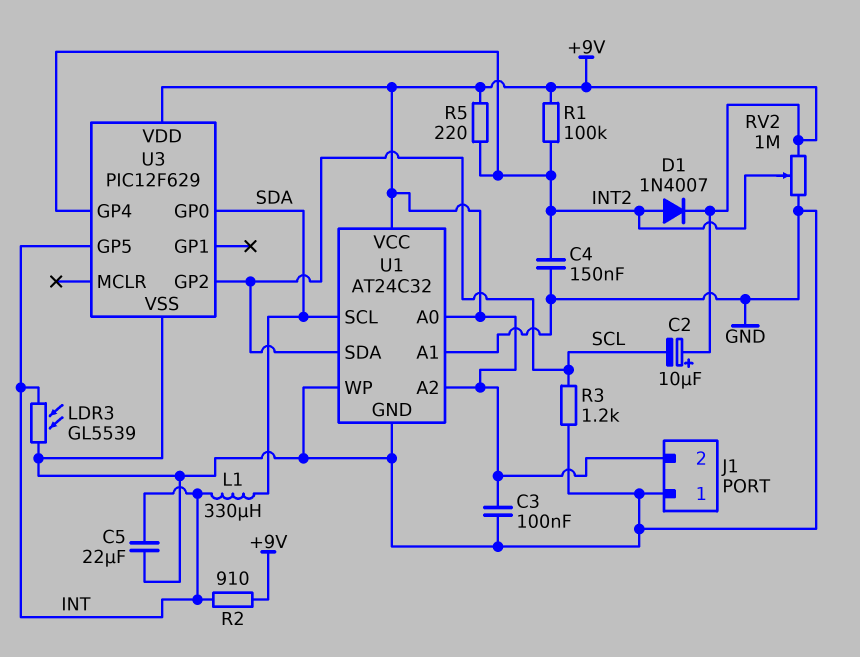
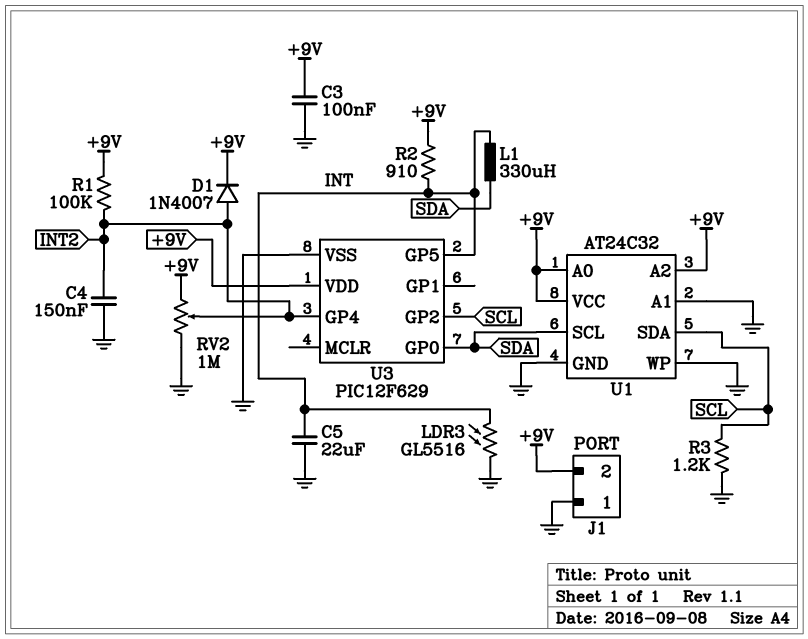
C2: 10uF (plus +9V, minus SCL) -> none
LDR3: GL5539 (GND, INT) -> GL5516 (GND, INT)
R5: 220 (+9V, INT2) -> none

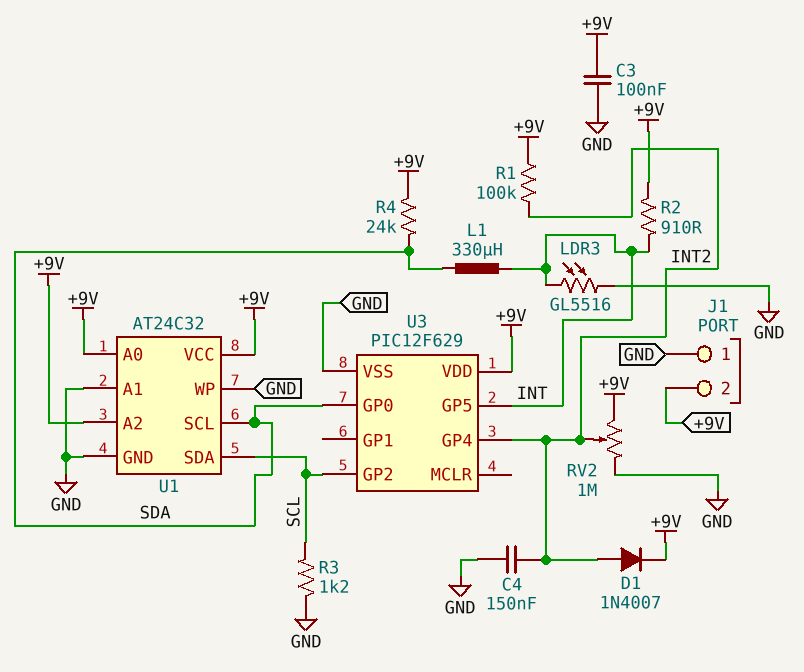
C5: 22uF (GND, INT) -> none
R4: none -> 24k (+9V, SDA)

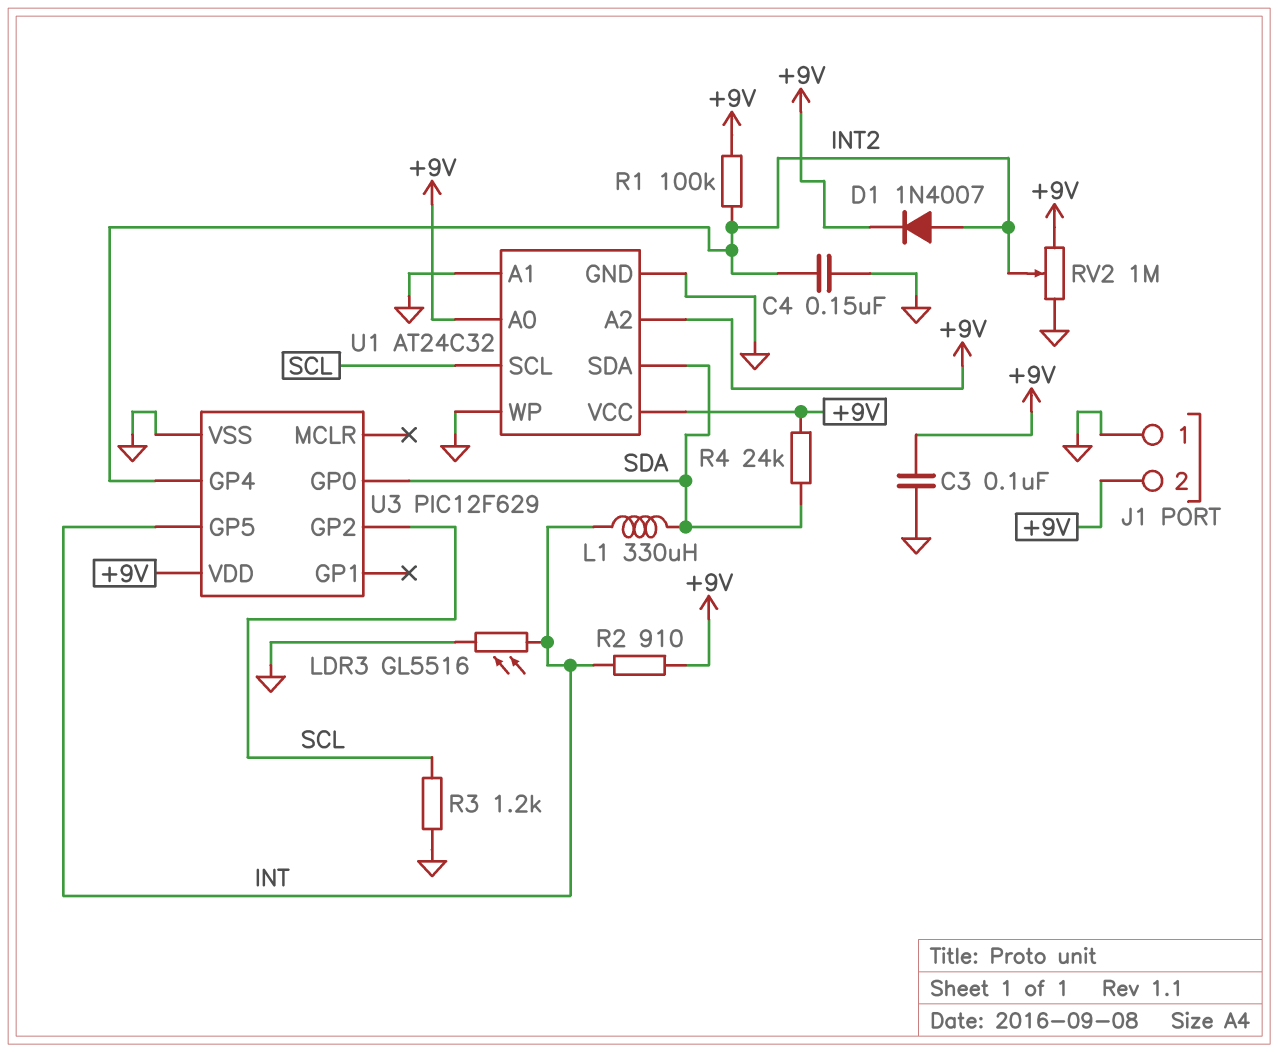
U1 pin SCL: SDA -> SCL
U1 pin SDA: SCL -> SDA

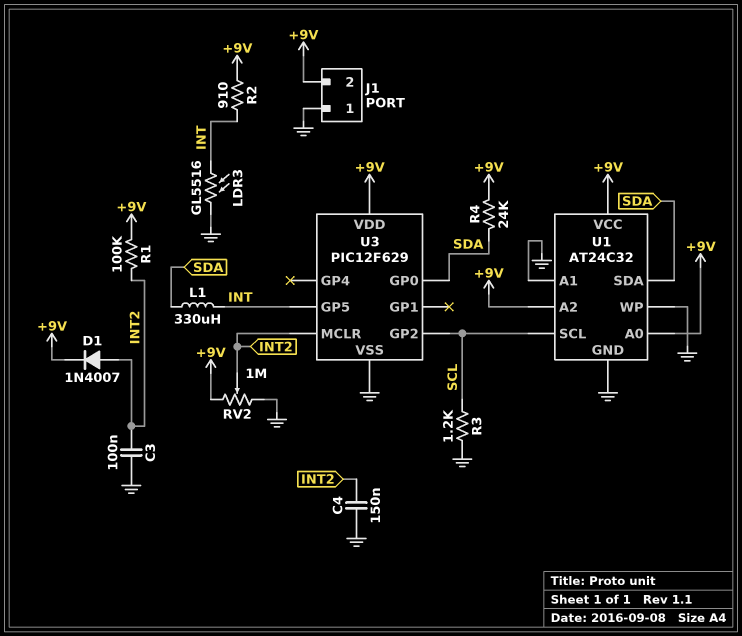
C3: 100nF (+9V, GND) -> 100nF (GND, INT2)
U3 pin GP4: INT2 -> none
U3 pin MCLR: none -> INT2

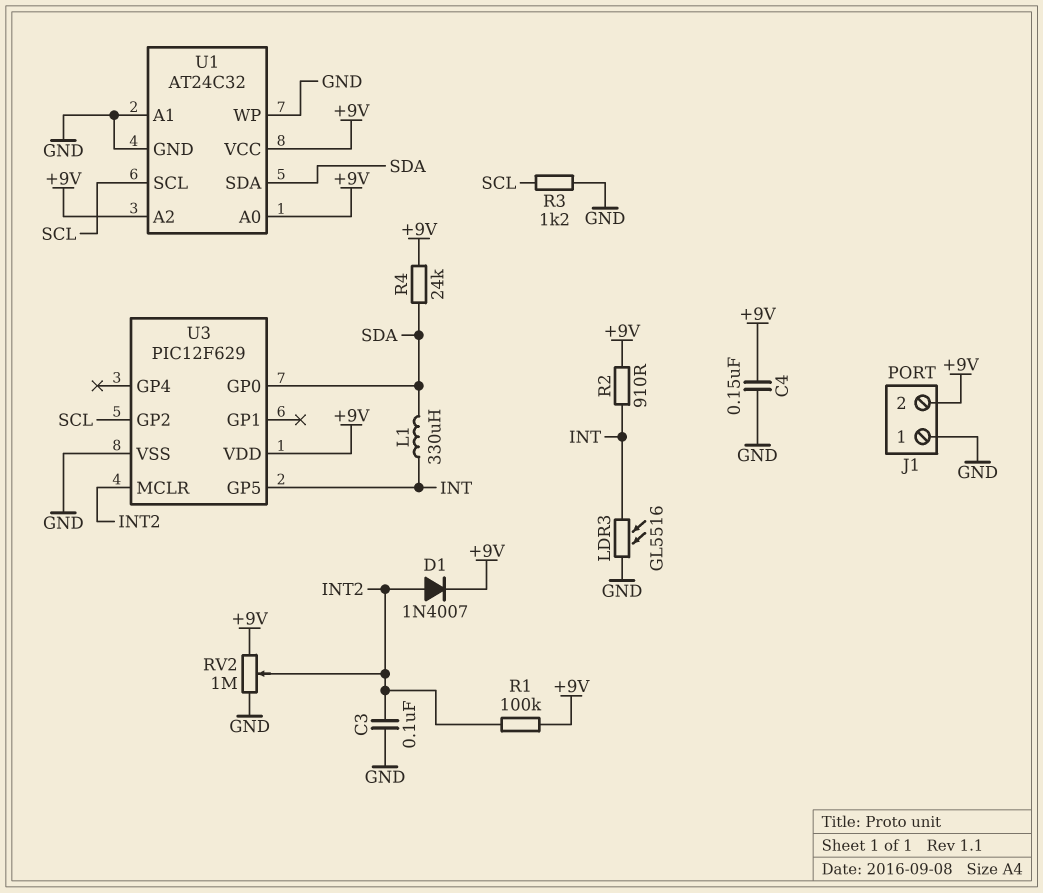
C4: 150nF (GND, INT2) -> 150nF (+9V, GND)

